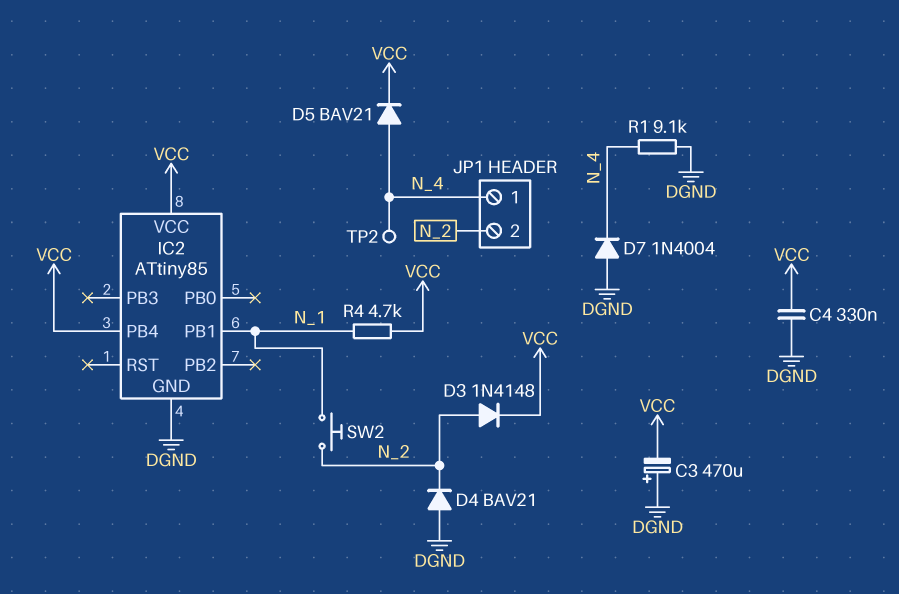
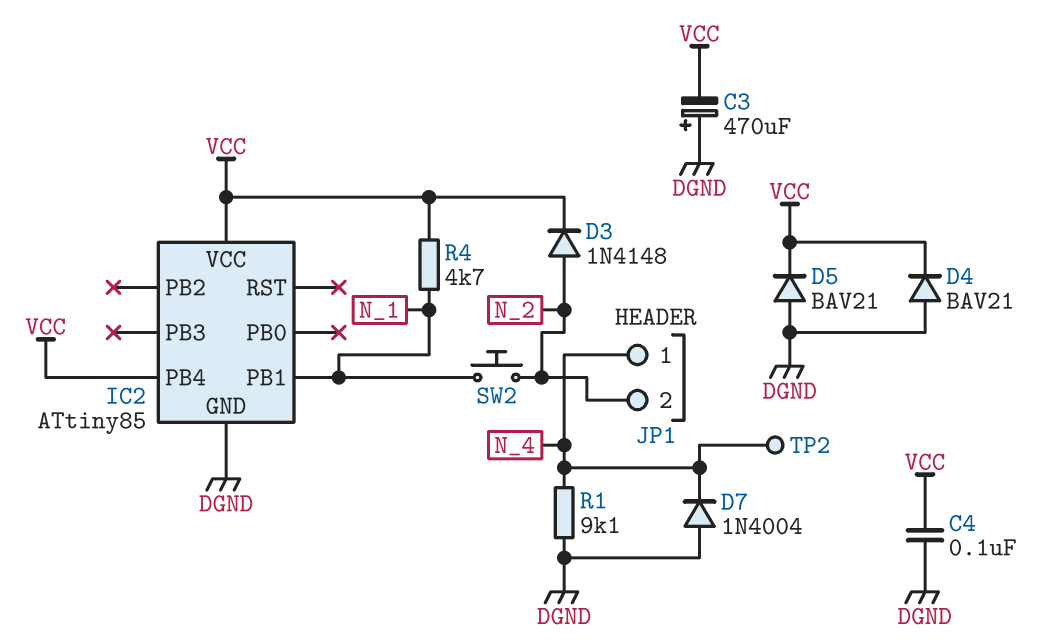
C4: 330nF (DGND, VCC) -> 100nF (DGND, VCC)
D4: diode BAV21 (A DGND, K N_2) -> diode BAV21 (A DGND, K VCC)
D5: diode BAV21 (A N_4, K VCC) -> diode BAV21 (A DGND, K VCC)

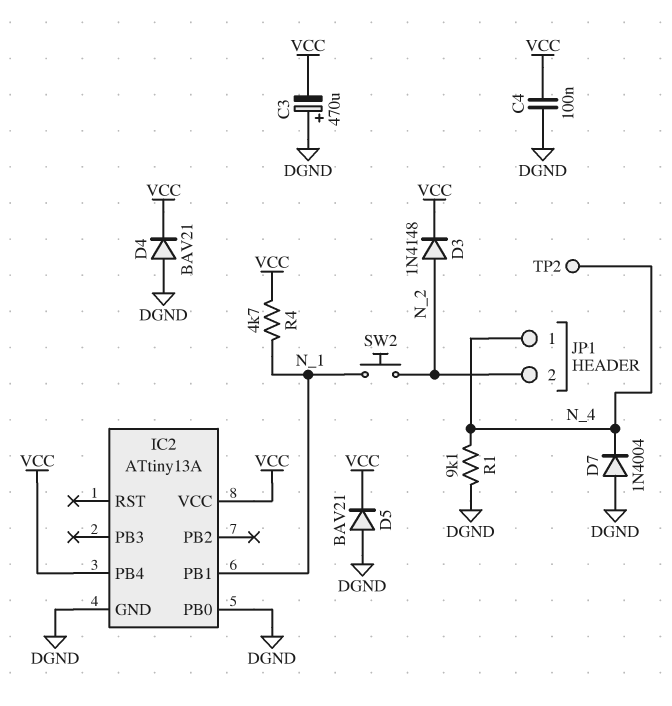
IC2: ATtiny85 -> ATtiny13A
IC2 pin PB0: none -> DGND

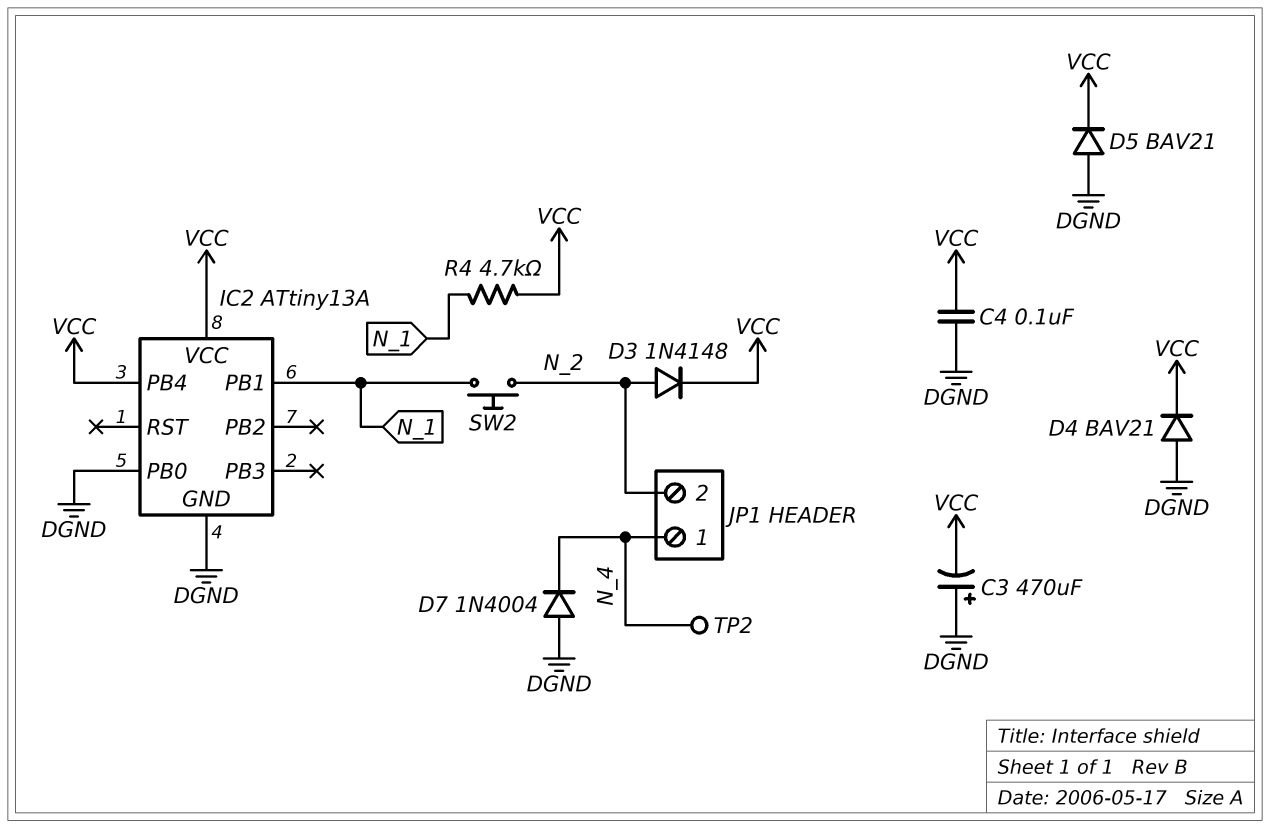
R1: 9.1k (DGND, N_4) -> none

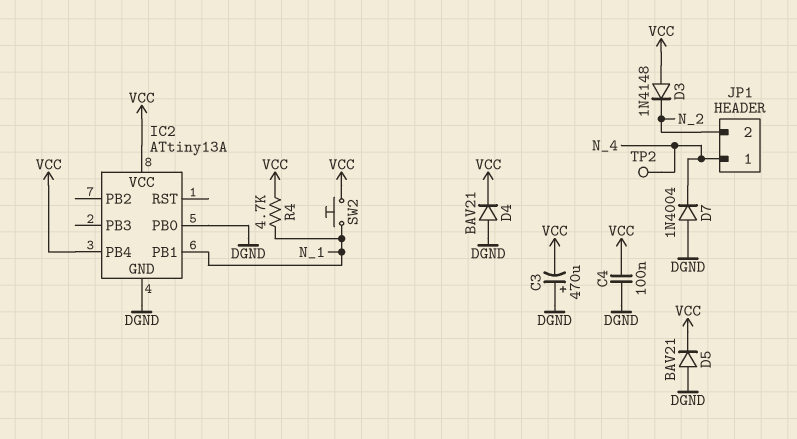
D3: diode 1N4148 (A N_2, K VCC) -> diode 1N4148 (A VCC, K N_2)
SW2: button (N_1, N_2) -> button (N_1, VCC)

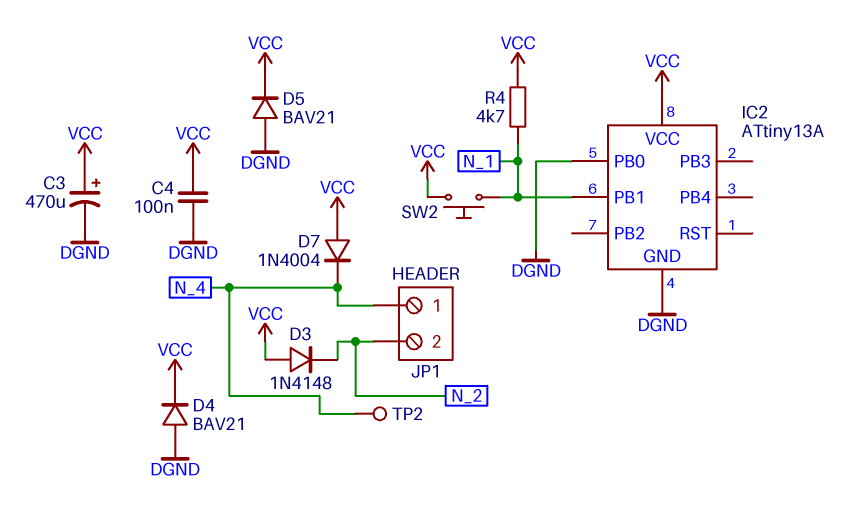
C3: 470uF (plus DGND, minus VCC) -> 470uF (plus VCC, minus DGND)
D7: diode 1N4004 (A DGND, K N_4) -> diode 1N4004 (A VCC, K N_4)
IC2 pin PB4: VCC -> none

